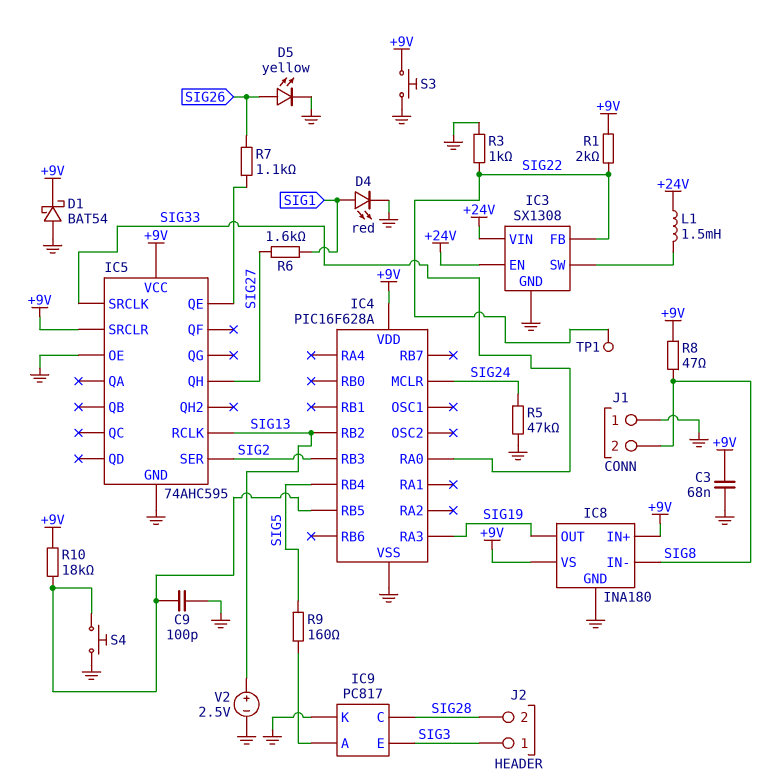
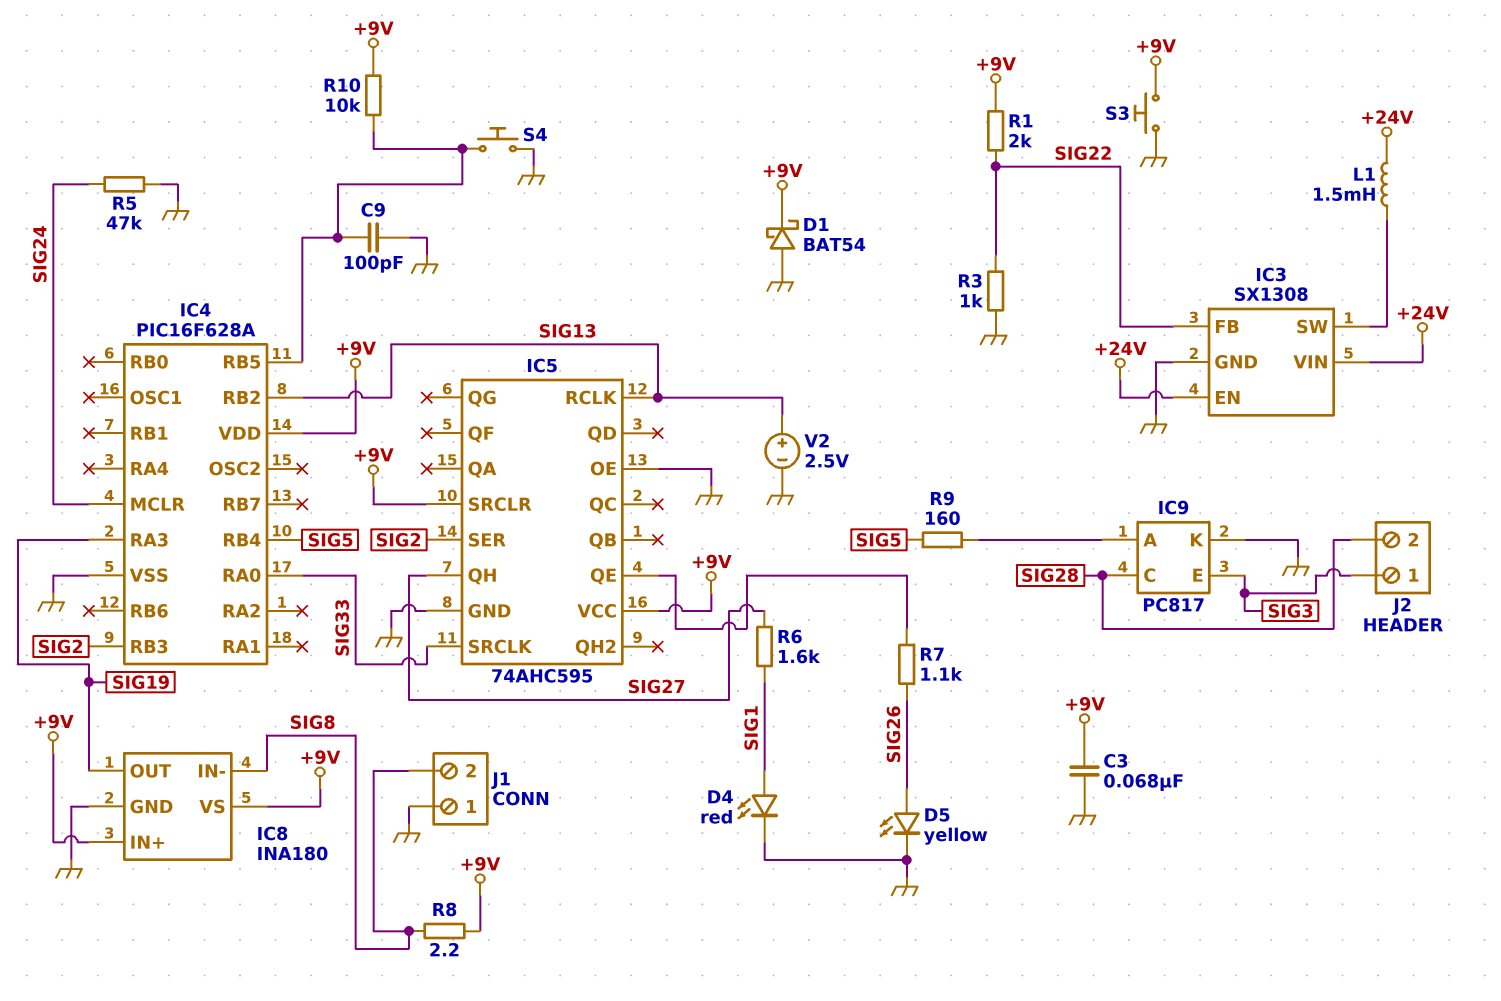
R8: 47 (+9V, SIG8) -> 2.2 (+9V, SIG8)
R10: 18k (+9V, IC4/RB5) -> 10k (+9V, IC4/RB5)
TP1: test point (SIG22) -> none

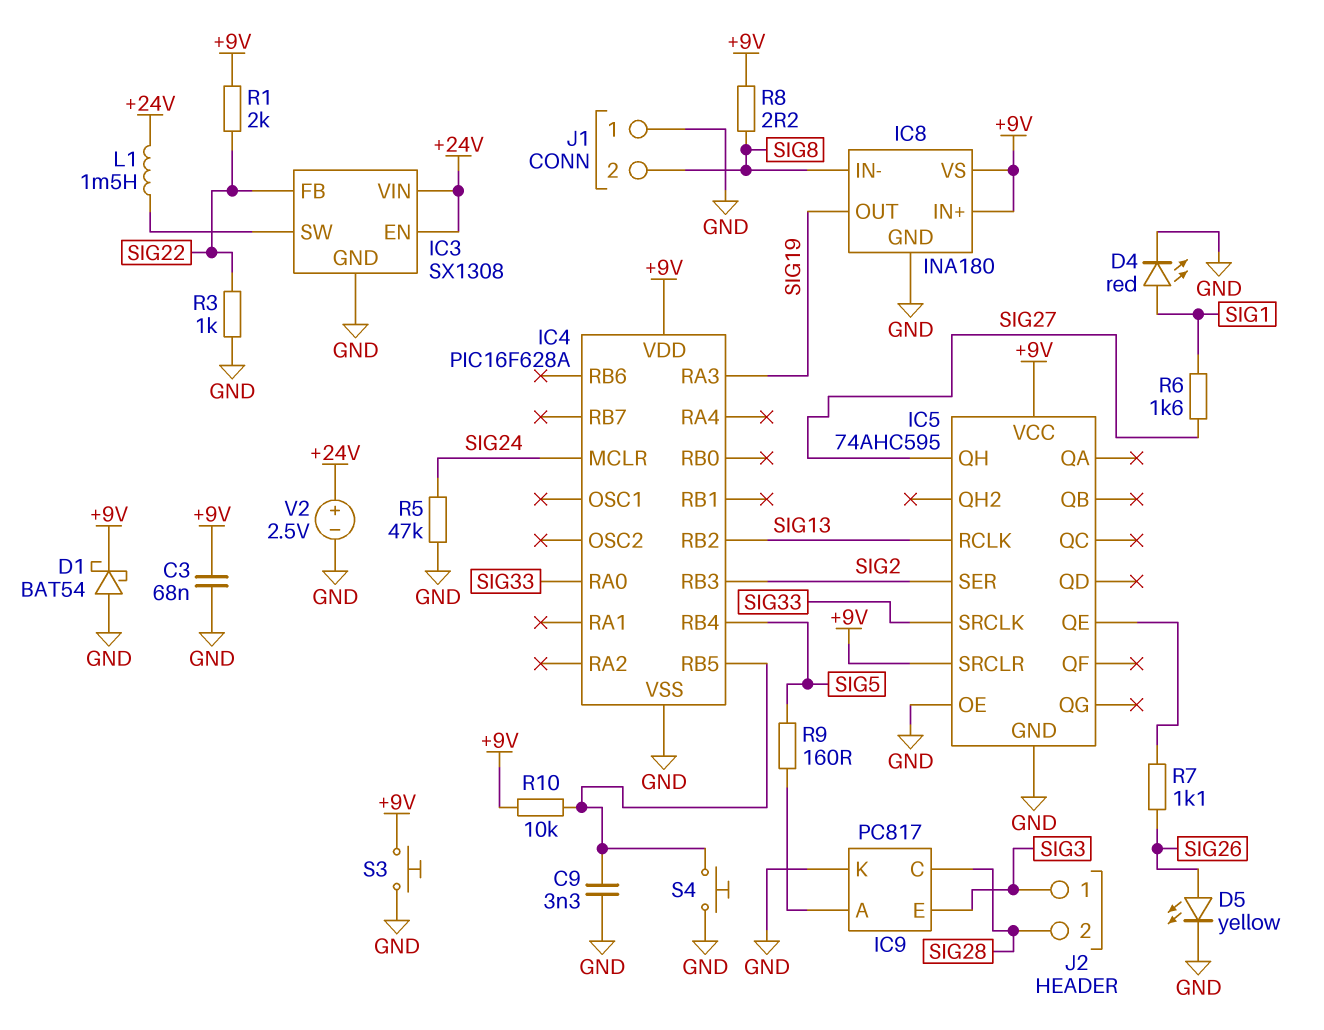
C9: 100pF (GND, IC4/RB5) -> 3.3nF (GND, IC4/RB5)
V2: 2.5V (plus SIG13, minus GND) -> 2.5V (plus +24V, minus GND)

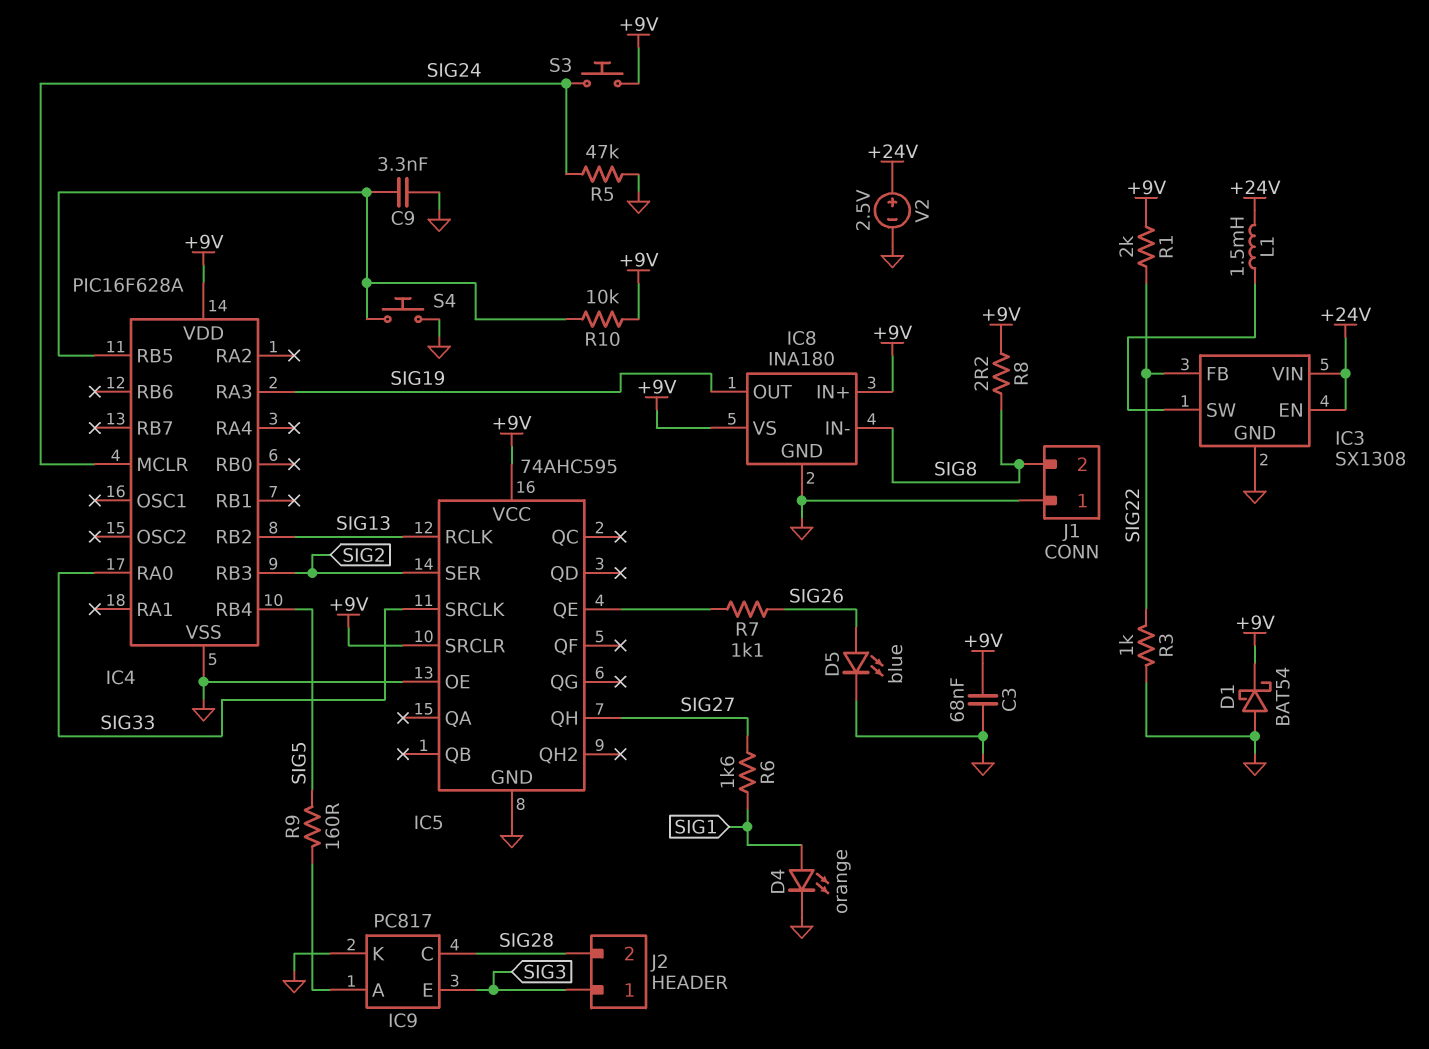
D4: LED red (A SIG1, K GND) -> LED orange (A SIG1, K GND)
D5: LED yellow (A SIG26, K GND) -> LED blue (A SIG26, K GND)
S3: button (+9V, GND) -> button (+9V, SIG24)

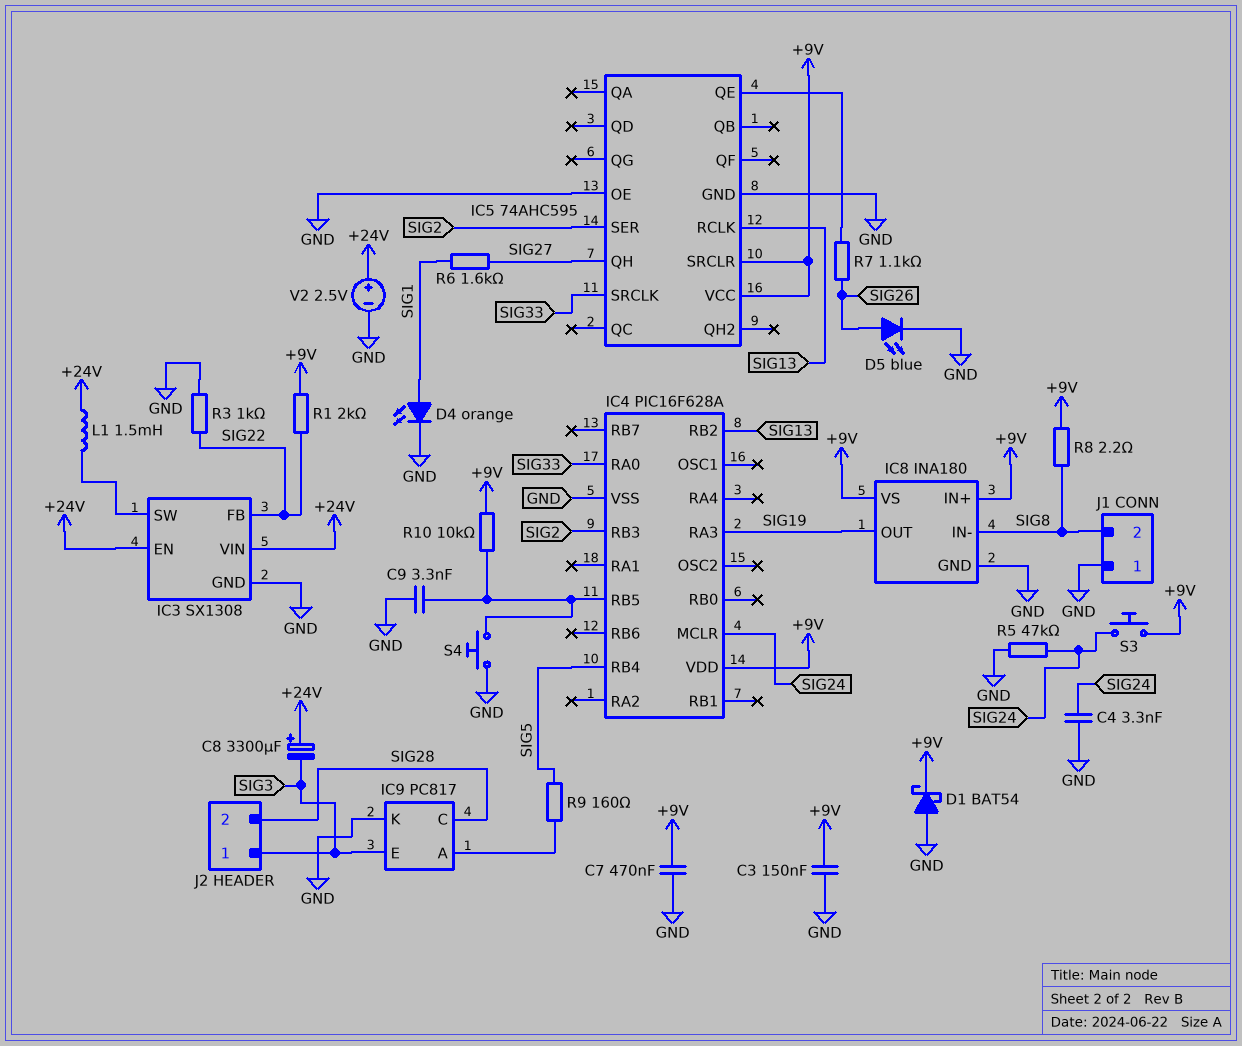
C3: 68nF (+9V, GND) -> 150nF (+9V, GND)
C4: none -> 3.3nF (GND, SIG24)
C7: none -> 470nF (+9V, GND)
C8: none -> 3300uF (plus +24V, minus SIG3)

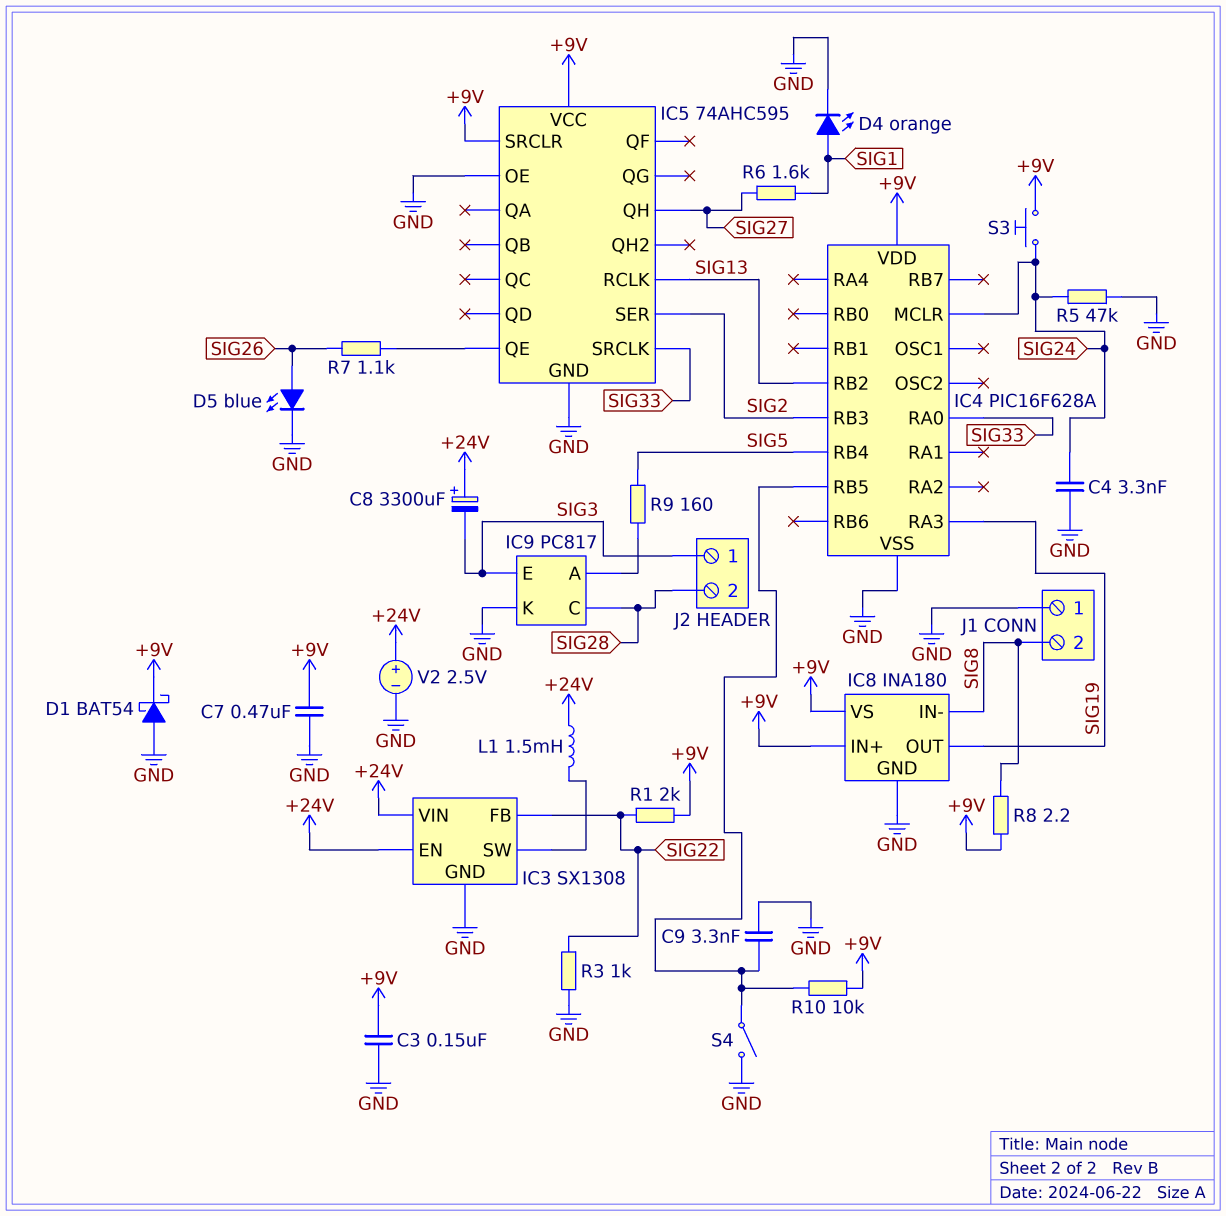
S4: button (GND, IC4/RB5) -> switch (GND, IC4/RB5)

